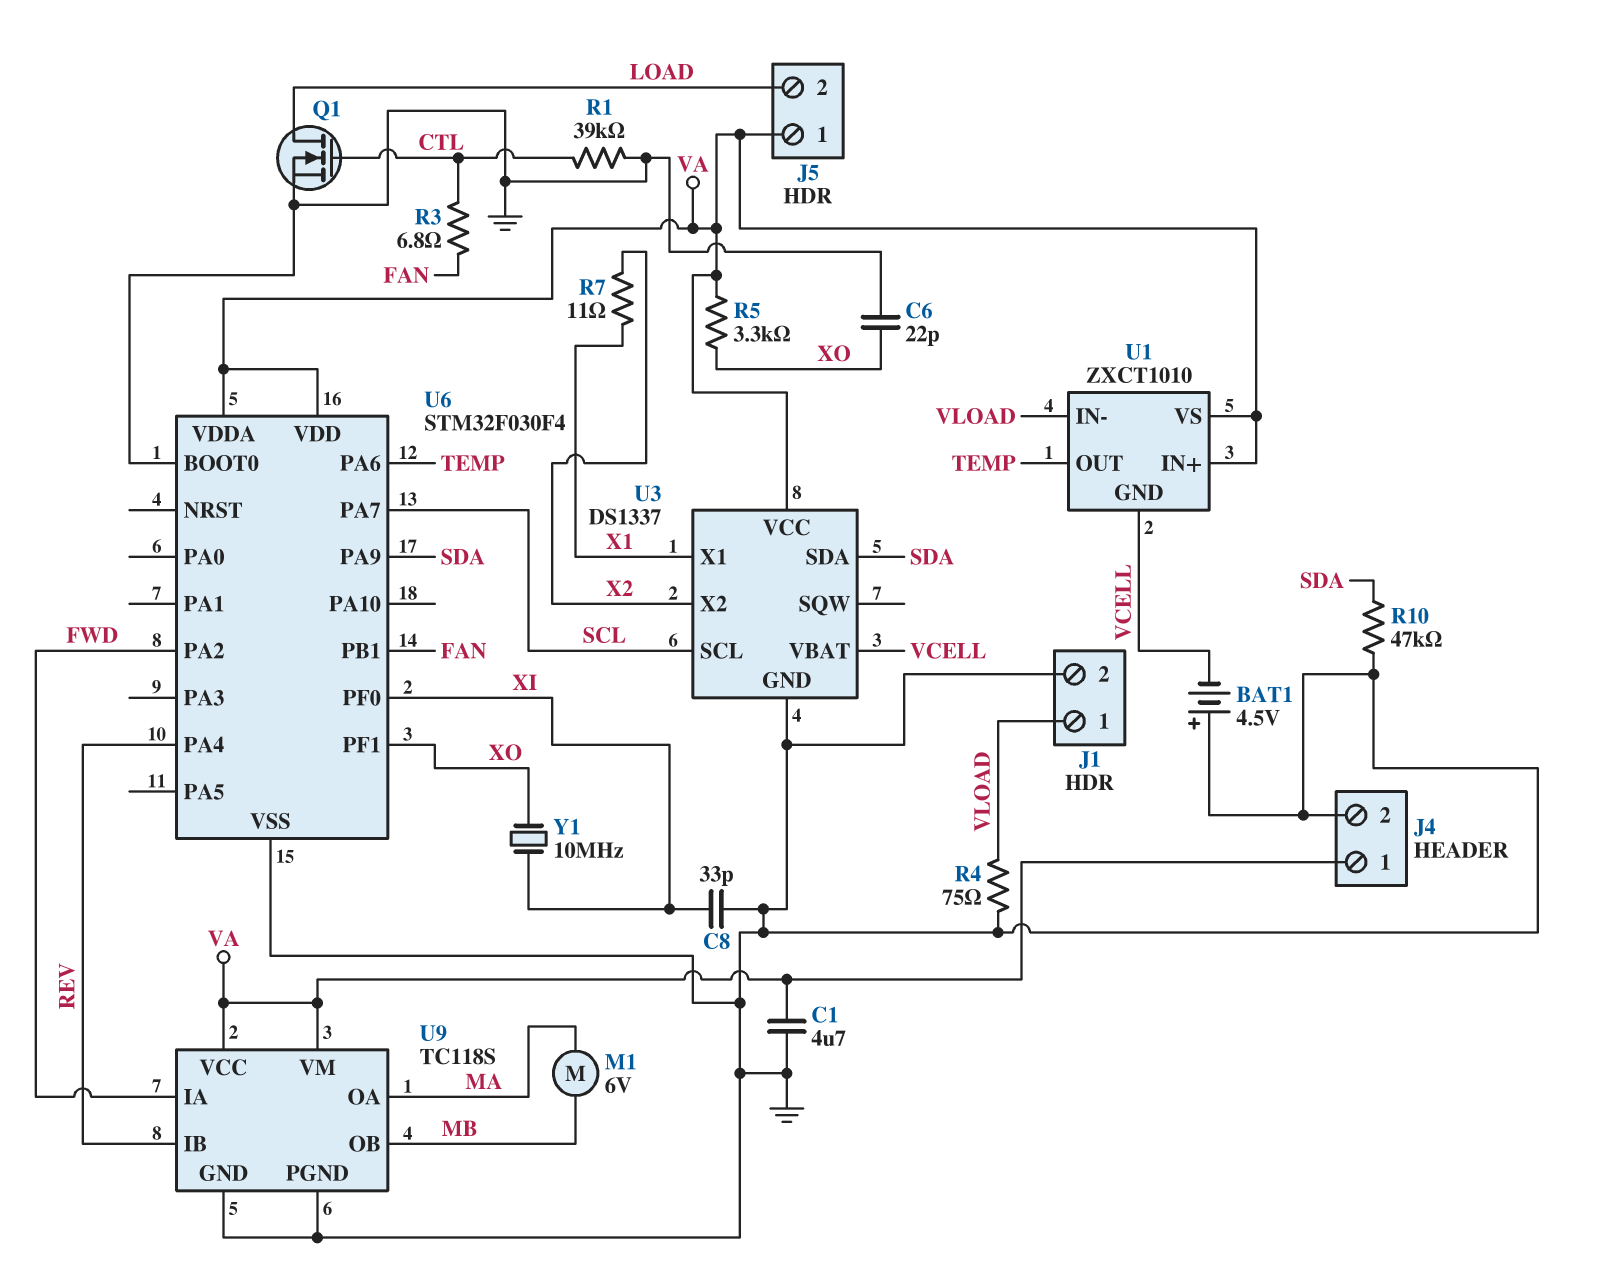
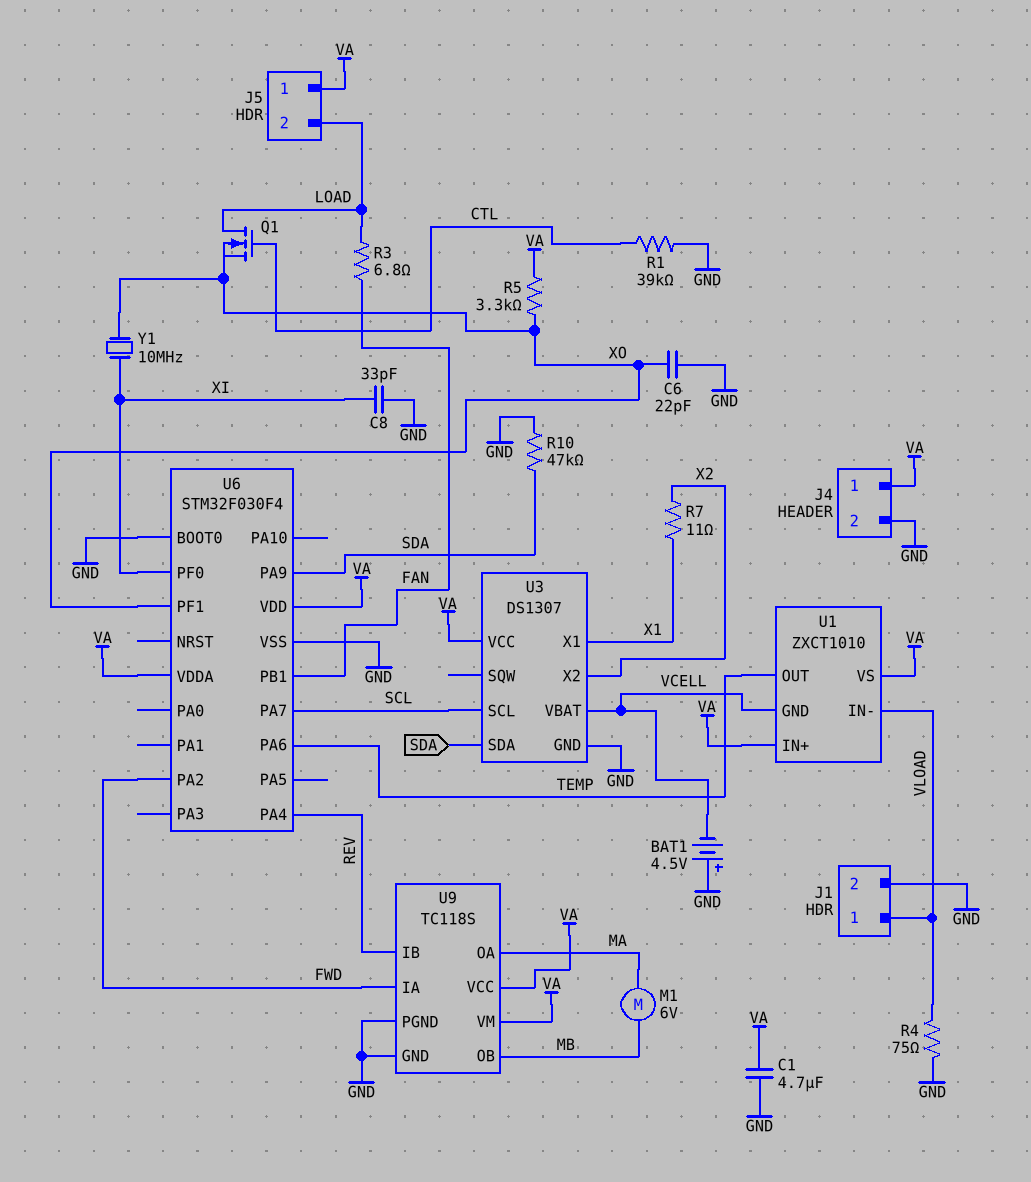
Q1: NMOS (G CTL, D LOAD, S GND) -> NMOS (G CTL, D LOAD, S XO)
R3: 6.8 (CTL, FAN) -> 6.8 (FAN, LOAD)
U3: DS1337 -> DS1307

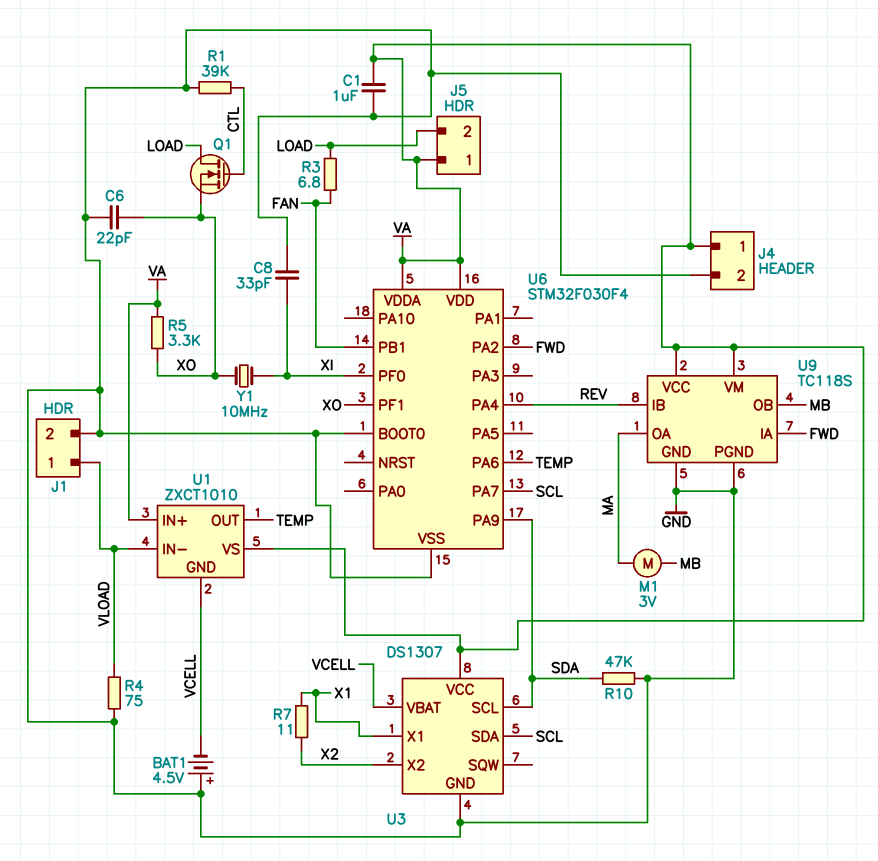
C1: 4.7uF (GND, VA) -> 1uF (GND, VA)
M1: motor 6V (MA, MB) -> motor 3V (MA, MB)
U3 pin SCL: SCL -> SDA
U3 pin SDA: SDA -> SCL

